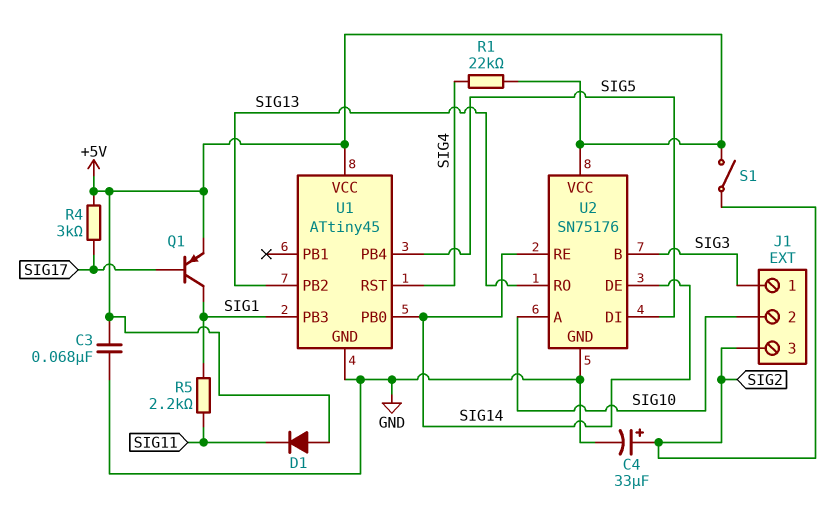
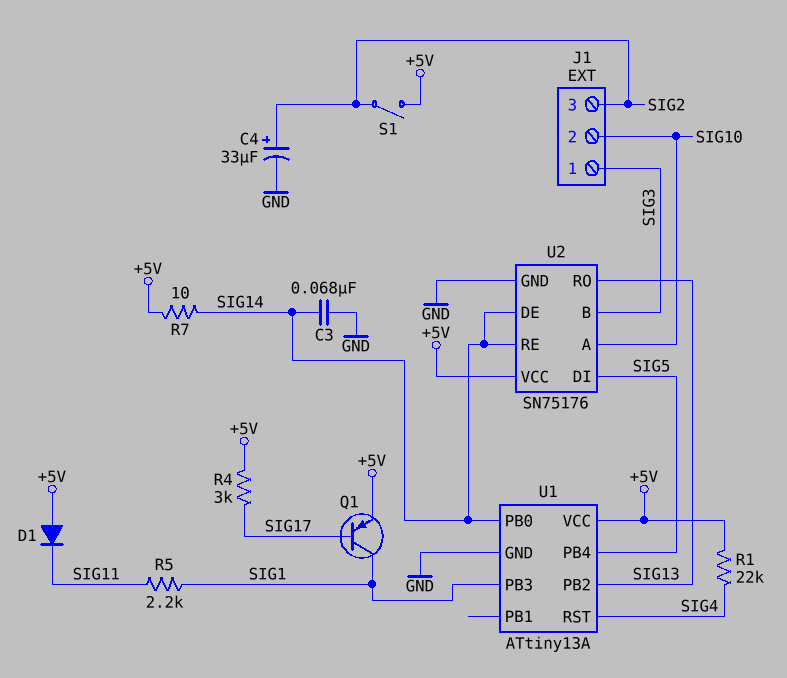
C3: 68nF (+5V, GND) -> 68nF (GND, SIG14)
R7: none -> 10 (+5V, SIG14)
U1: ATtiny45 -> ATtiny13A

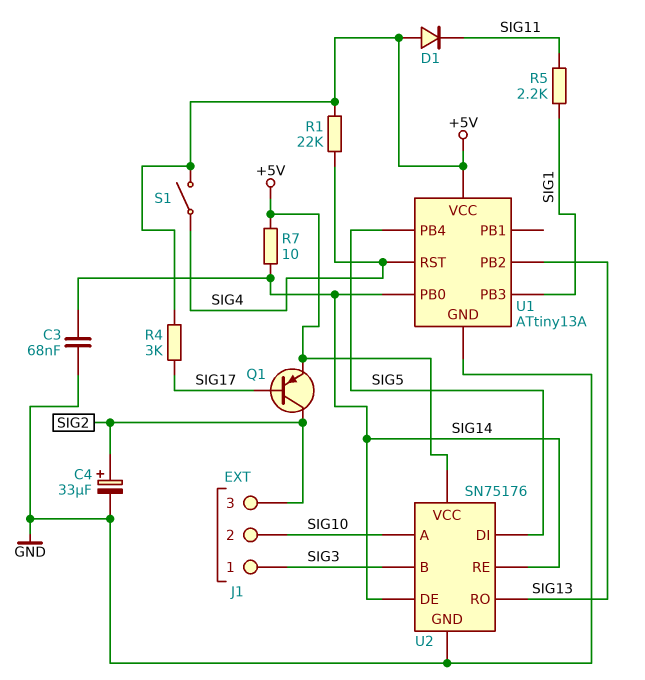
Q1: PNP (B SIG17, C SIG1, E +5V) -> PNP (B SIG17, C SIG2, E +5V)
S1: switch (+5V, SIG2) -> switch (+5V, SIG4)

